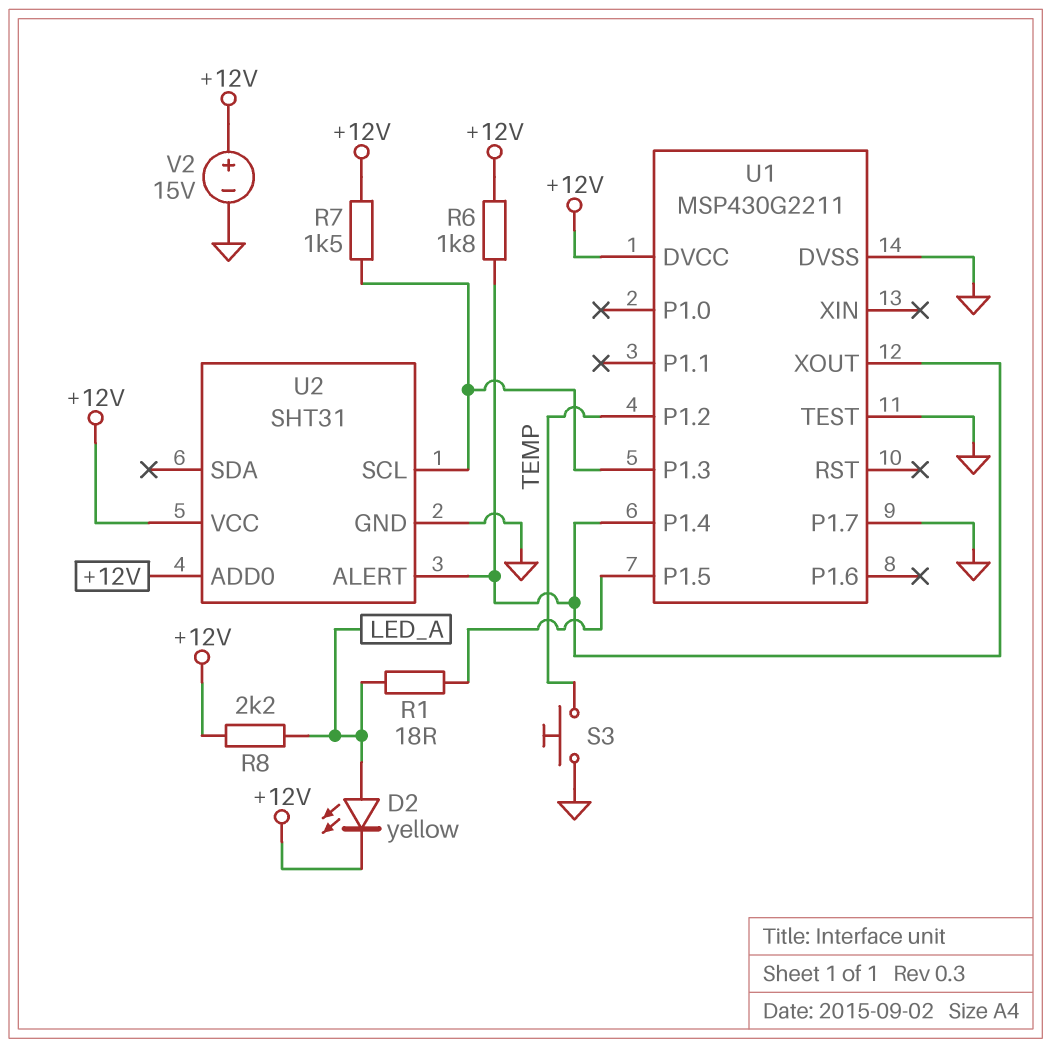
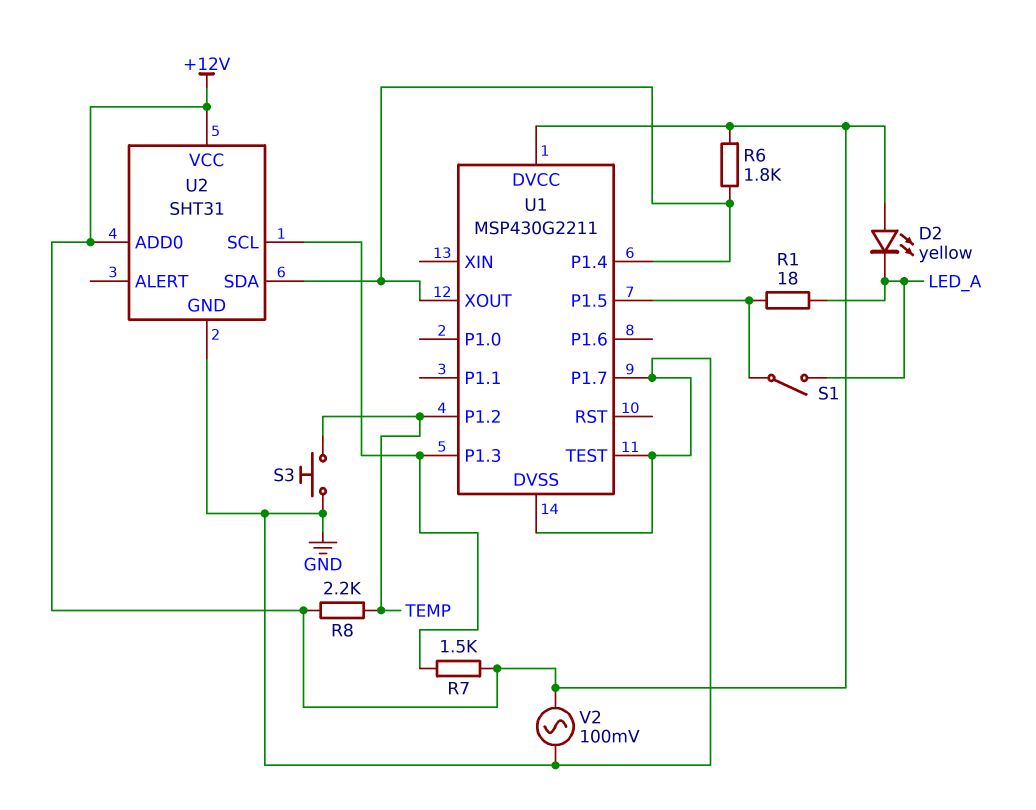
D2: LED yellow (A LED_A, K +12V) -> LED yellow (A +12V, K LED_A)
R8: 2.2k (+12V, LED_A) -> 2.2k (+12V, TEMP)
S1: none -> switch (LED_A, U1/P1.5)
U2 pin ALERT: U1/P1.4 -> none
U2 pin SDA: none -> U1/P1.4
V2: 15V (plus +12V, minus GND) -> AC 100mV (+12V, GND)

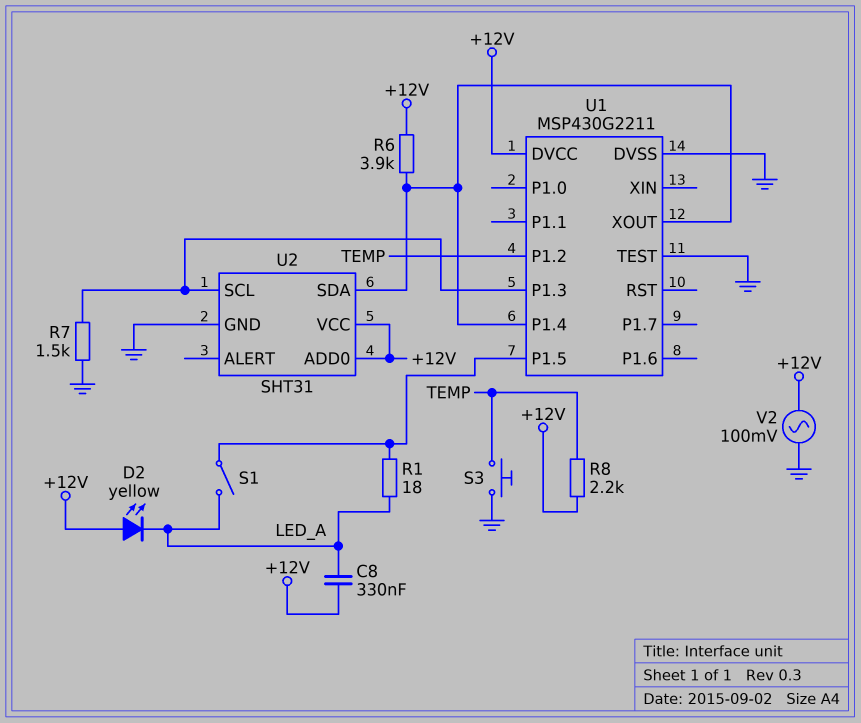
C8: none -> 330nF (+12V, LED_A)
R6: 1.8k (+12V, U1/P1.4) -> 3.9k (+12V, U1/P1.4)
R7: 1.5k (+12V, U1/P1.3) -> 1.5k (GND, U1/P1.3)
U1 pin P1.7: GND -> none

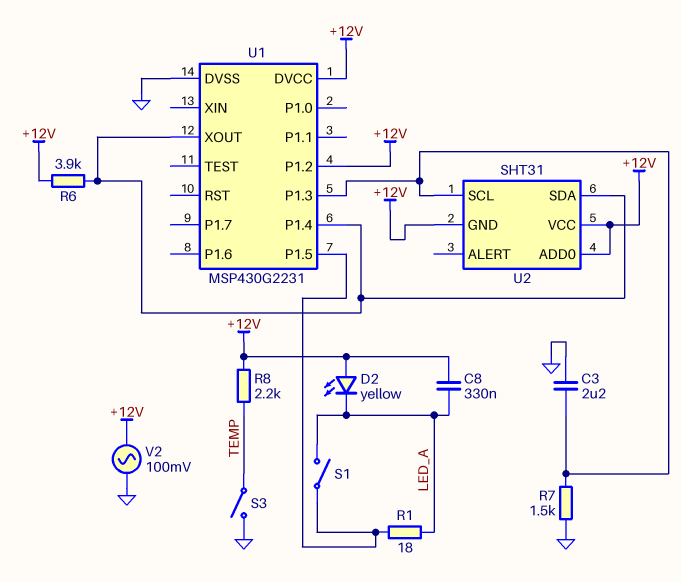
C3: none -> 2.2uF (GND, U1/P1.3)
S3: button (GND, TEMP) -> switch (GND, TEMP)
U1: MSP430G2211 -> MSP430G2231
U1 pin P1.2: TEMP -> +12V
U1 pin TEST: GND -> none
U2 pin GND: GND -> +12V

